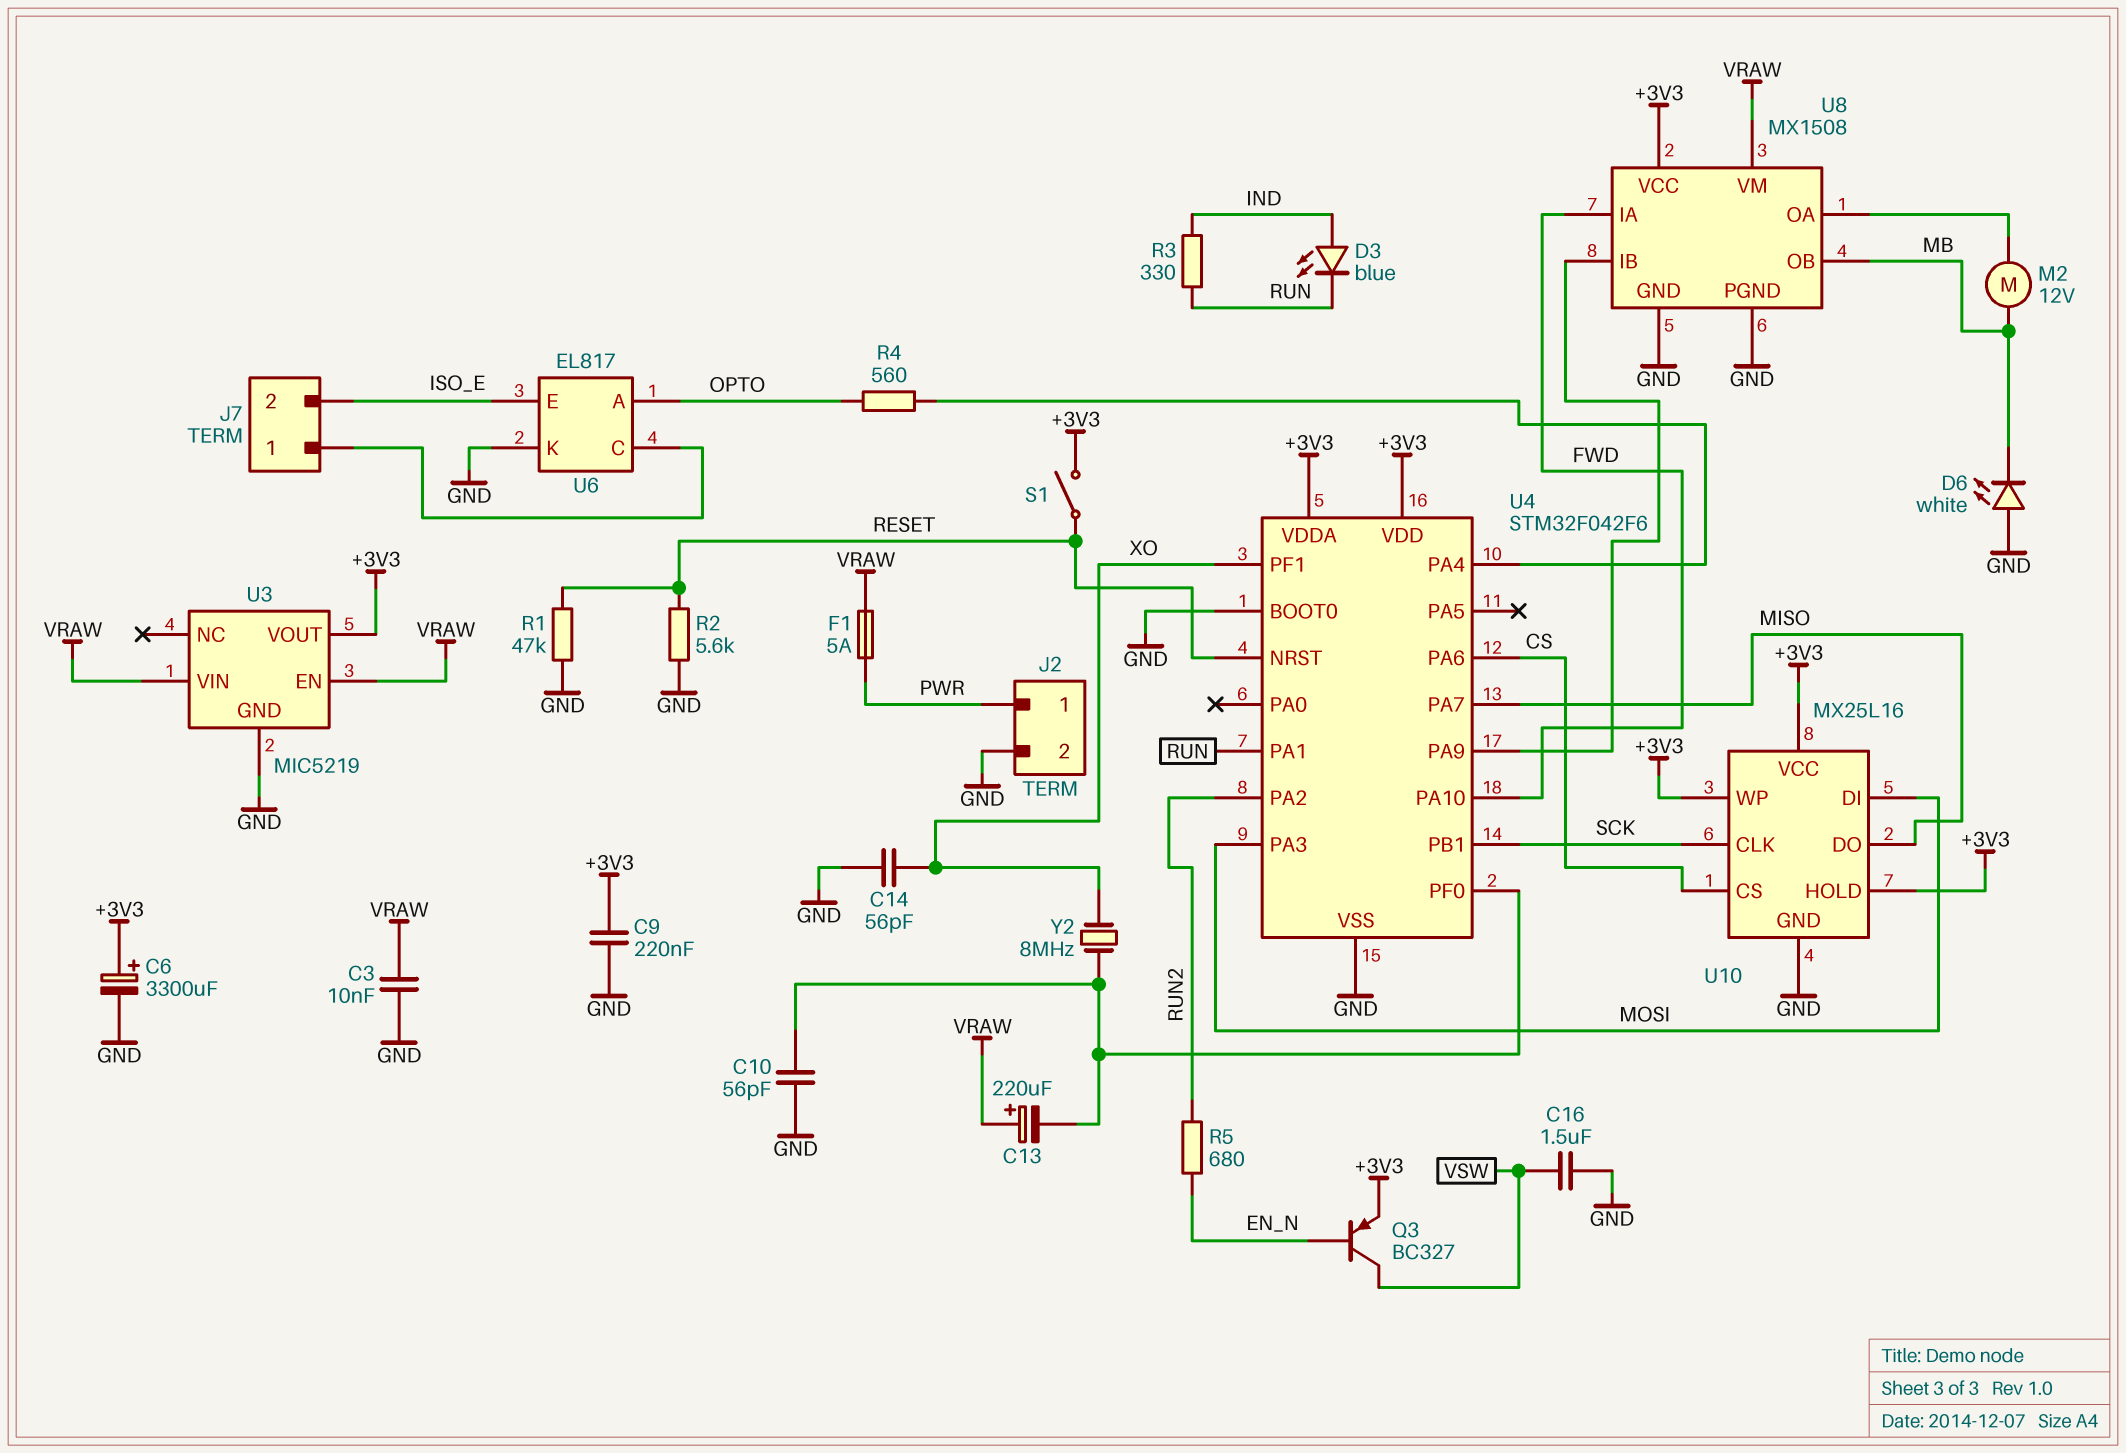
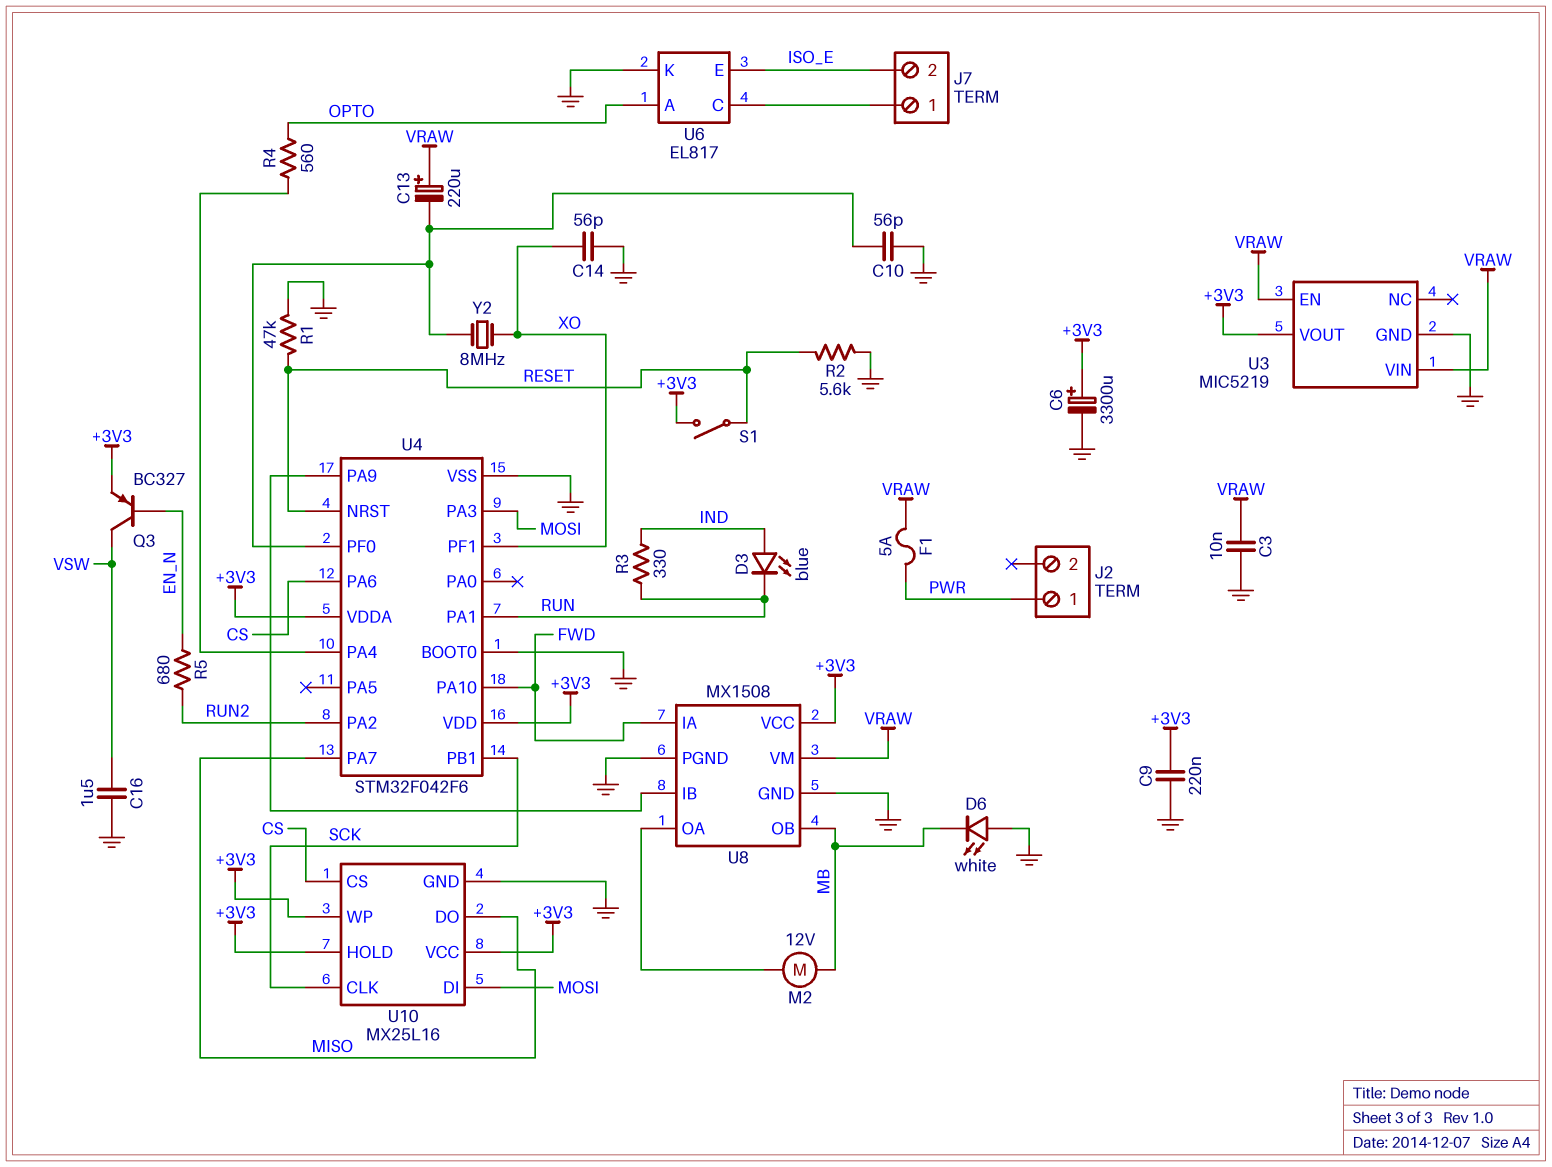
J2 pin 2: GND -> none

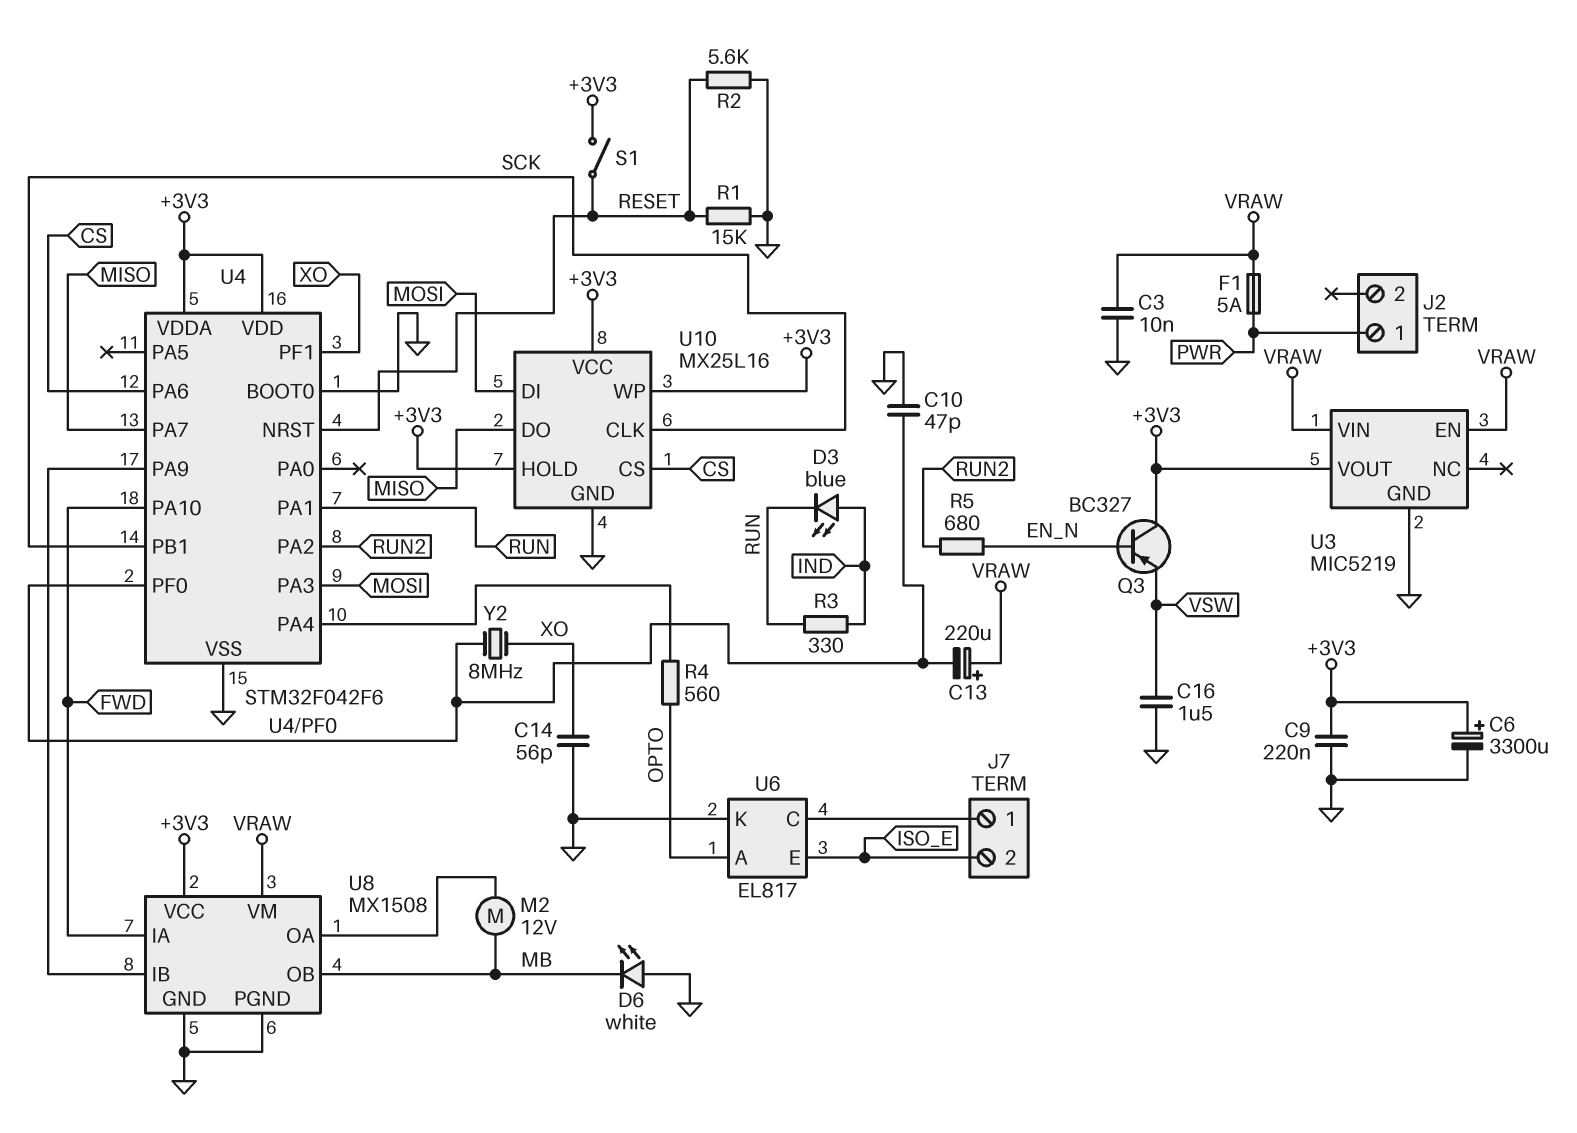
C10: 56pF (GND, U4/PF0) -> 47pF (GND, U4/PF0)
Q3: PNP BC327 (B EN_N, C VSW, E +3V3) -> PNP BC327 (B EN_N, C +3V3, E VSW)
R1: 47k (GND, RESET) -> 15k (GND, RESET)

